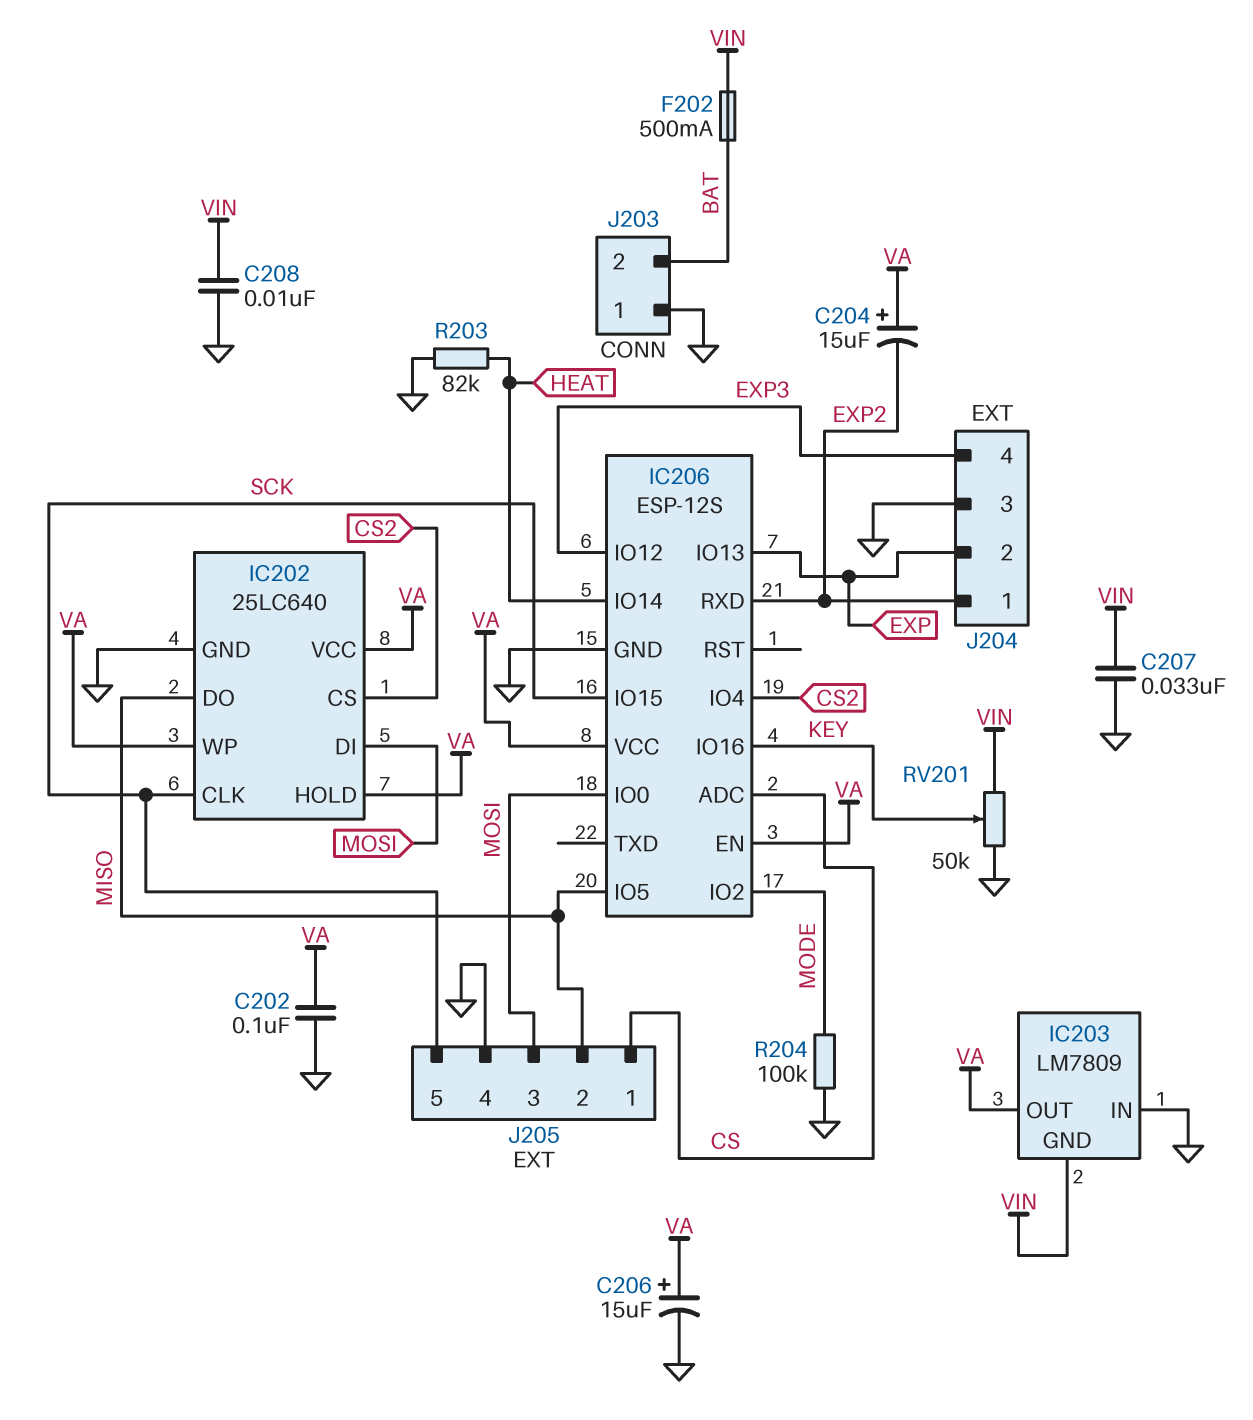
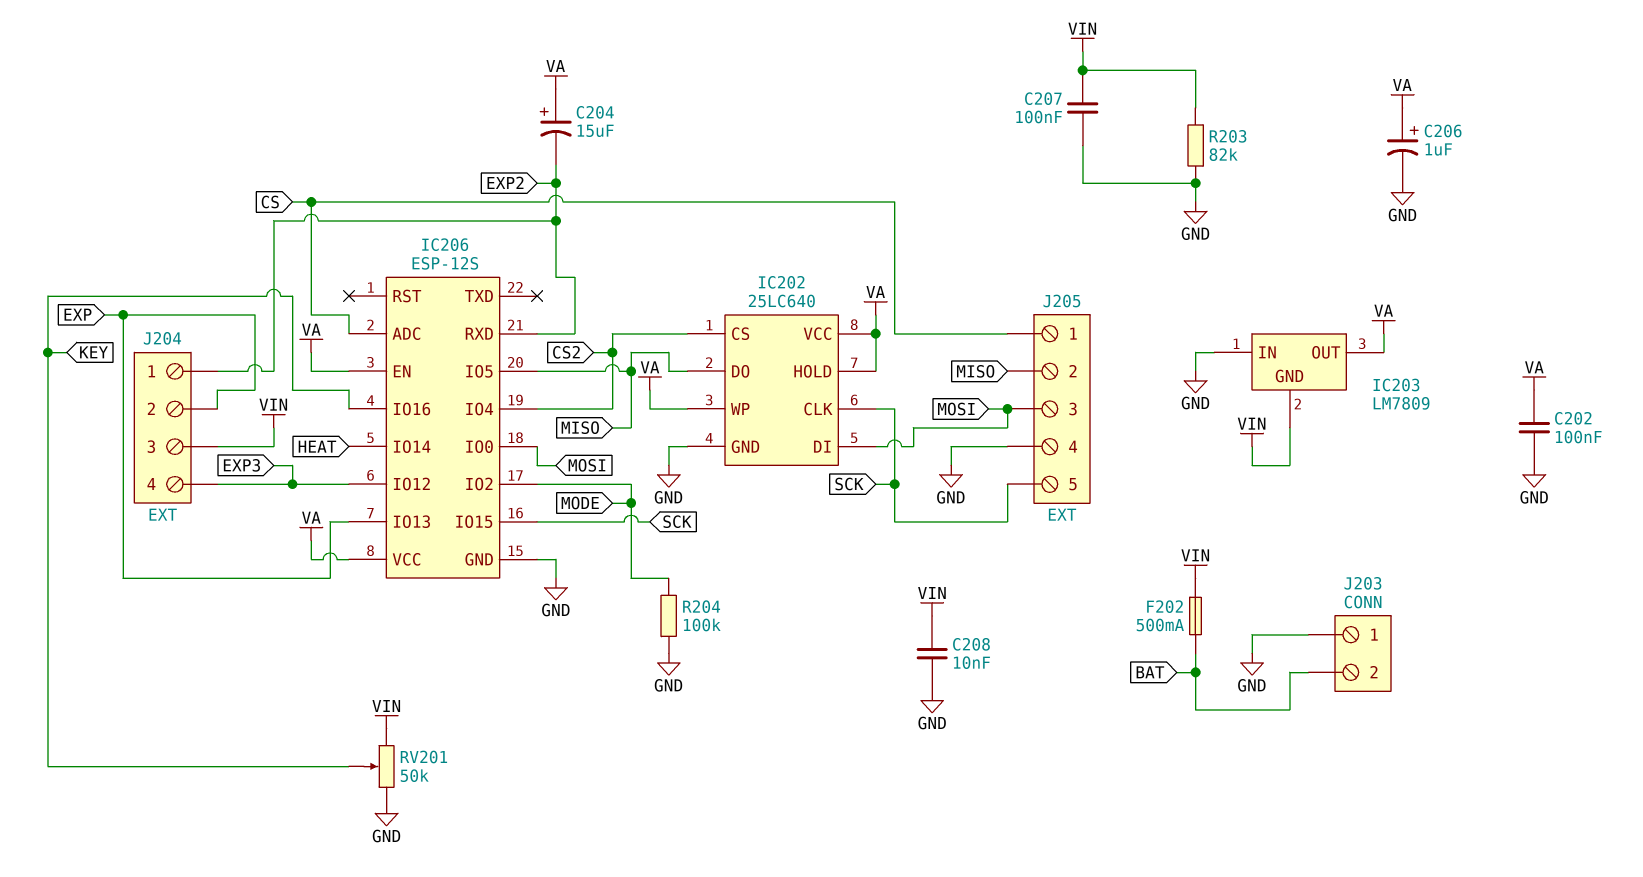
C206: 15uF (plus VA, minus GND) -> 1uF (plus VA, minus GND)
C207: 33nF (GND, VIN) -> 100nF (GND, VIN)
J204 pin 3: GND -> VIN
R203: 82k (GND, HEAT) -> 82k (GND, VIN)

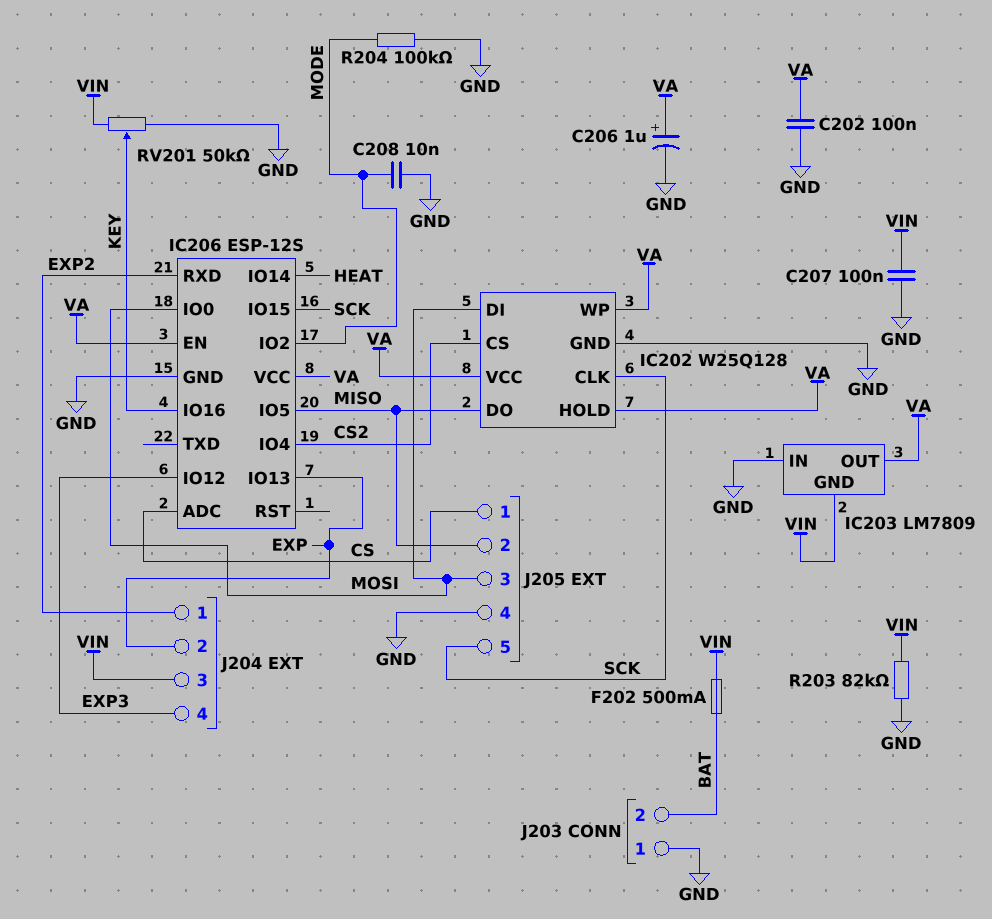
C204: 15uF (plus VA, minus EXP2) -> none
C208: 10nF (GND, VIN) -> 10nF (GND, MODE)
IC202: 25LC640 -> W25Q128

